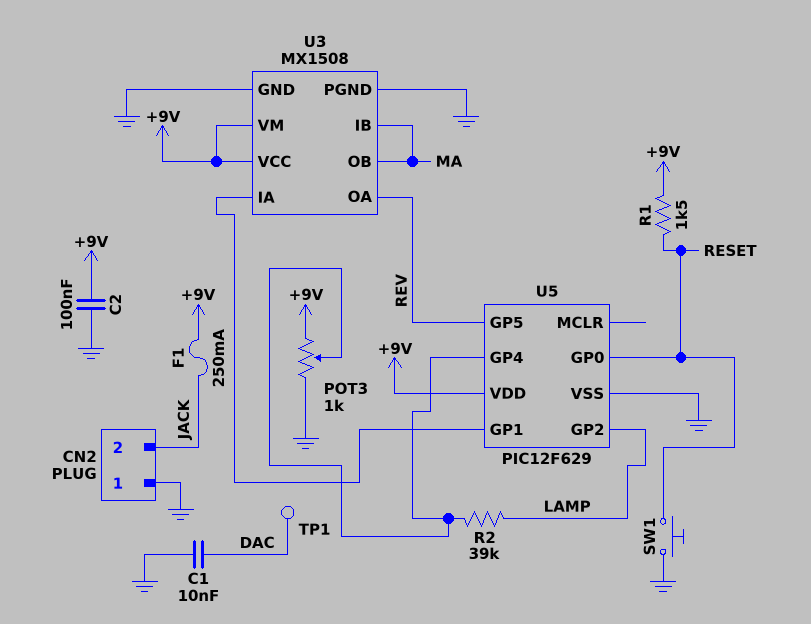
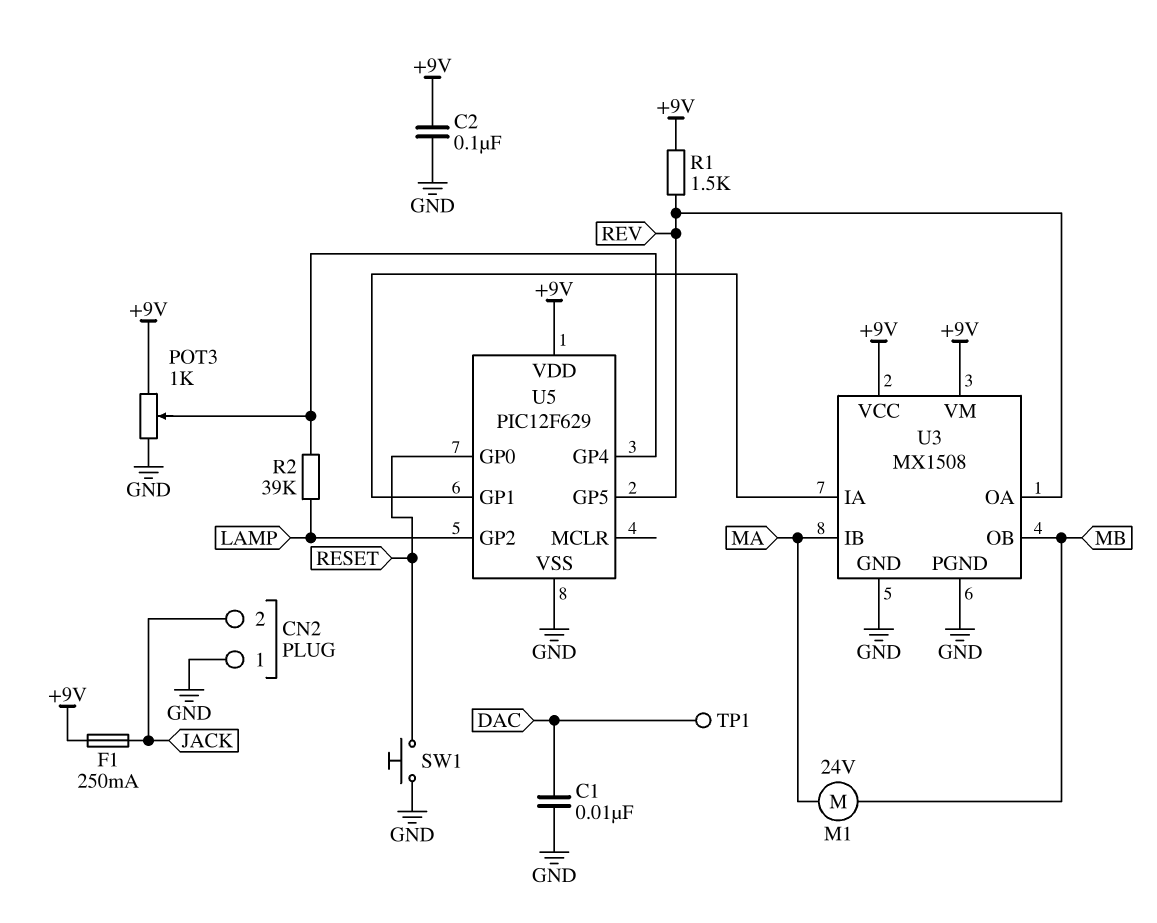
M1: none -> motor 24V (MA, MB)
R1: 1.5k (+9V, RESET) -> 1.5k (+9V, REV)
U3 pin OB: MA -> MB

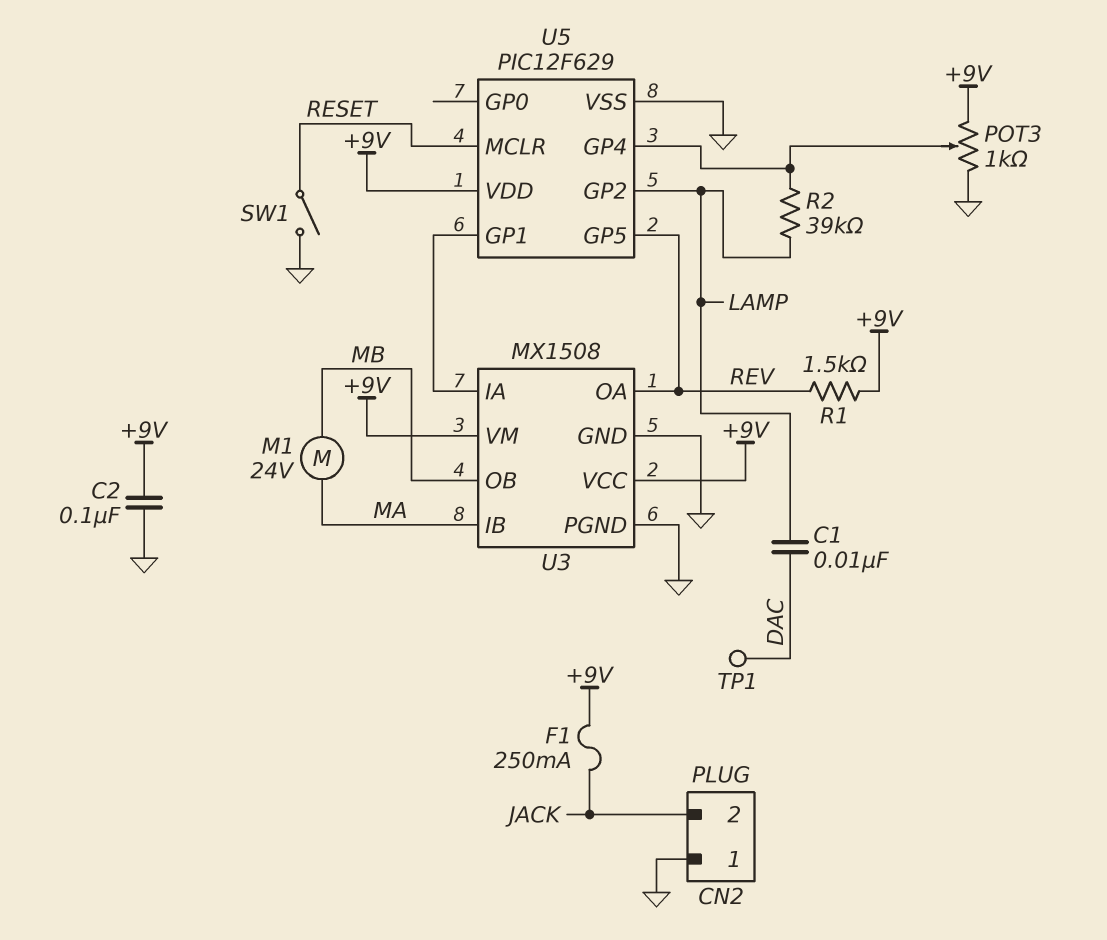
C1: 10nF (DAC, GND) -> 10nF (DAC, LAMP)
SW1: button (GND, RESET) -> switch (GND, RESET)
U5 pin GP0: RESET -> none
U5 pin MCLR: none -> RESET

